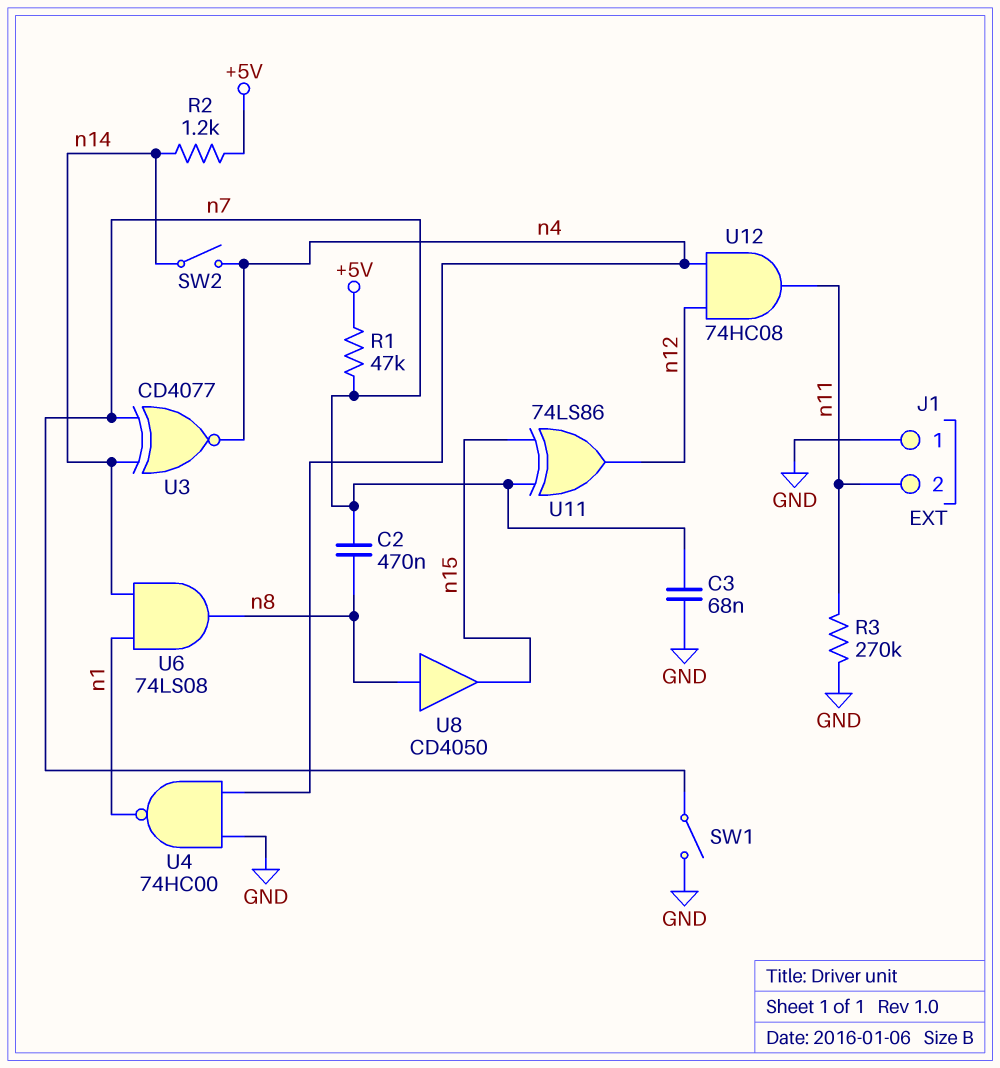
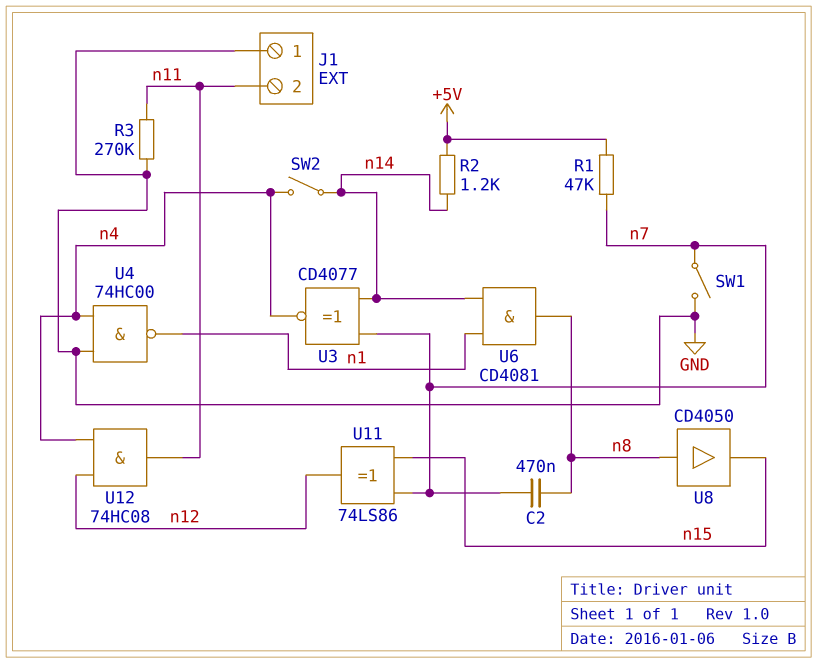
C3: 68nF (GND, n7) -> none
U6: AND 74LS08 (in n1, in n14, out n8) -> AND CD4081 (in n1, in n14, out n8)

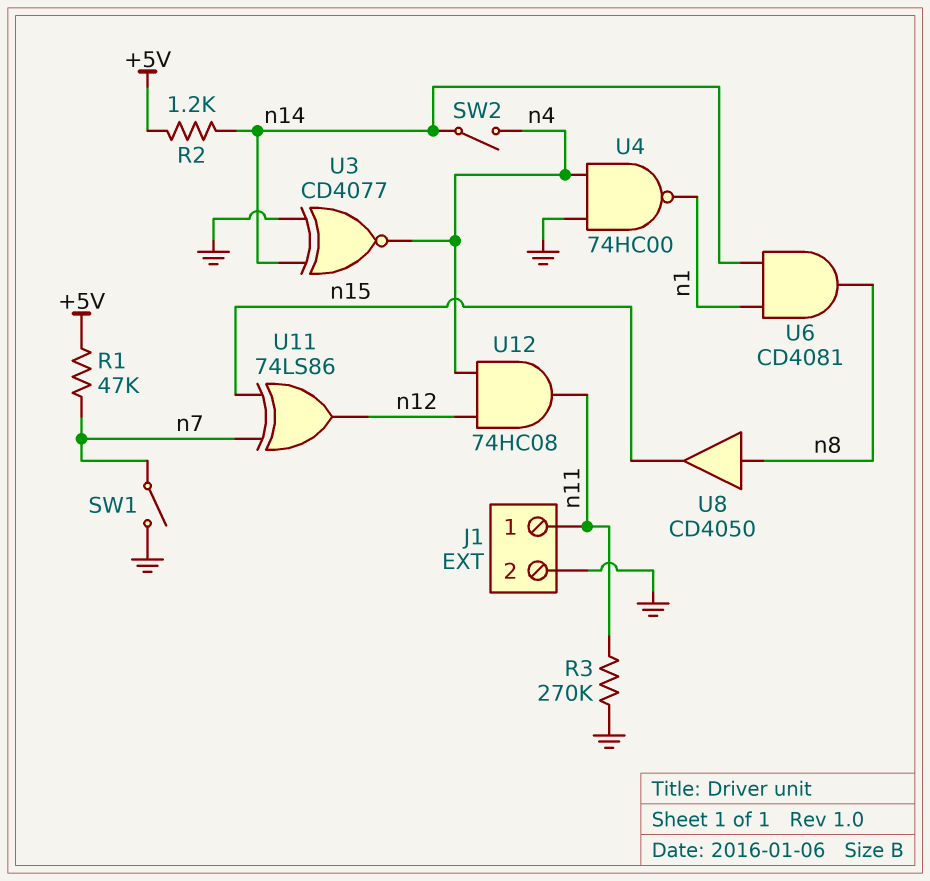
C2: 470nF (n7, n8) -> none
J1 pin 1: GND -> n11
J1 pin 2: n11 -> GND
U3: XNOR CD4077 (in n7, in n14, out n4) -> XNOR CD4077 (in GND, in n14, out n4)

